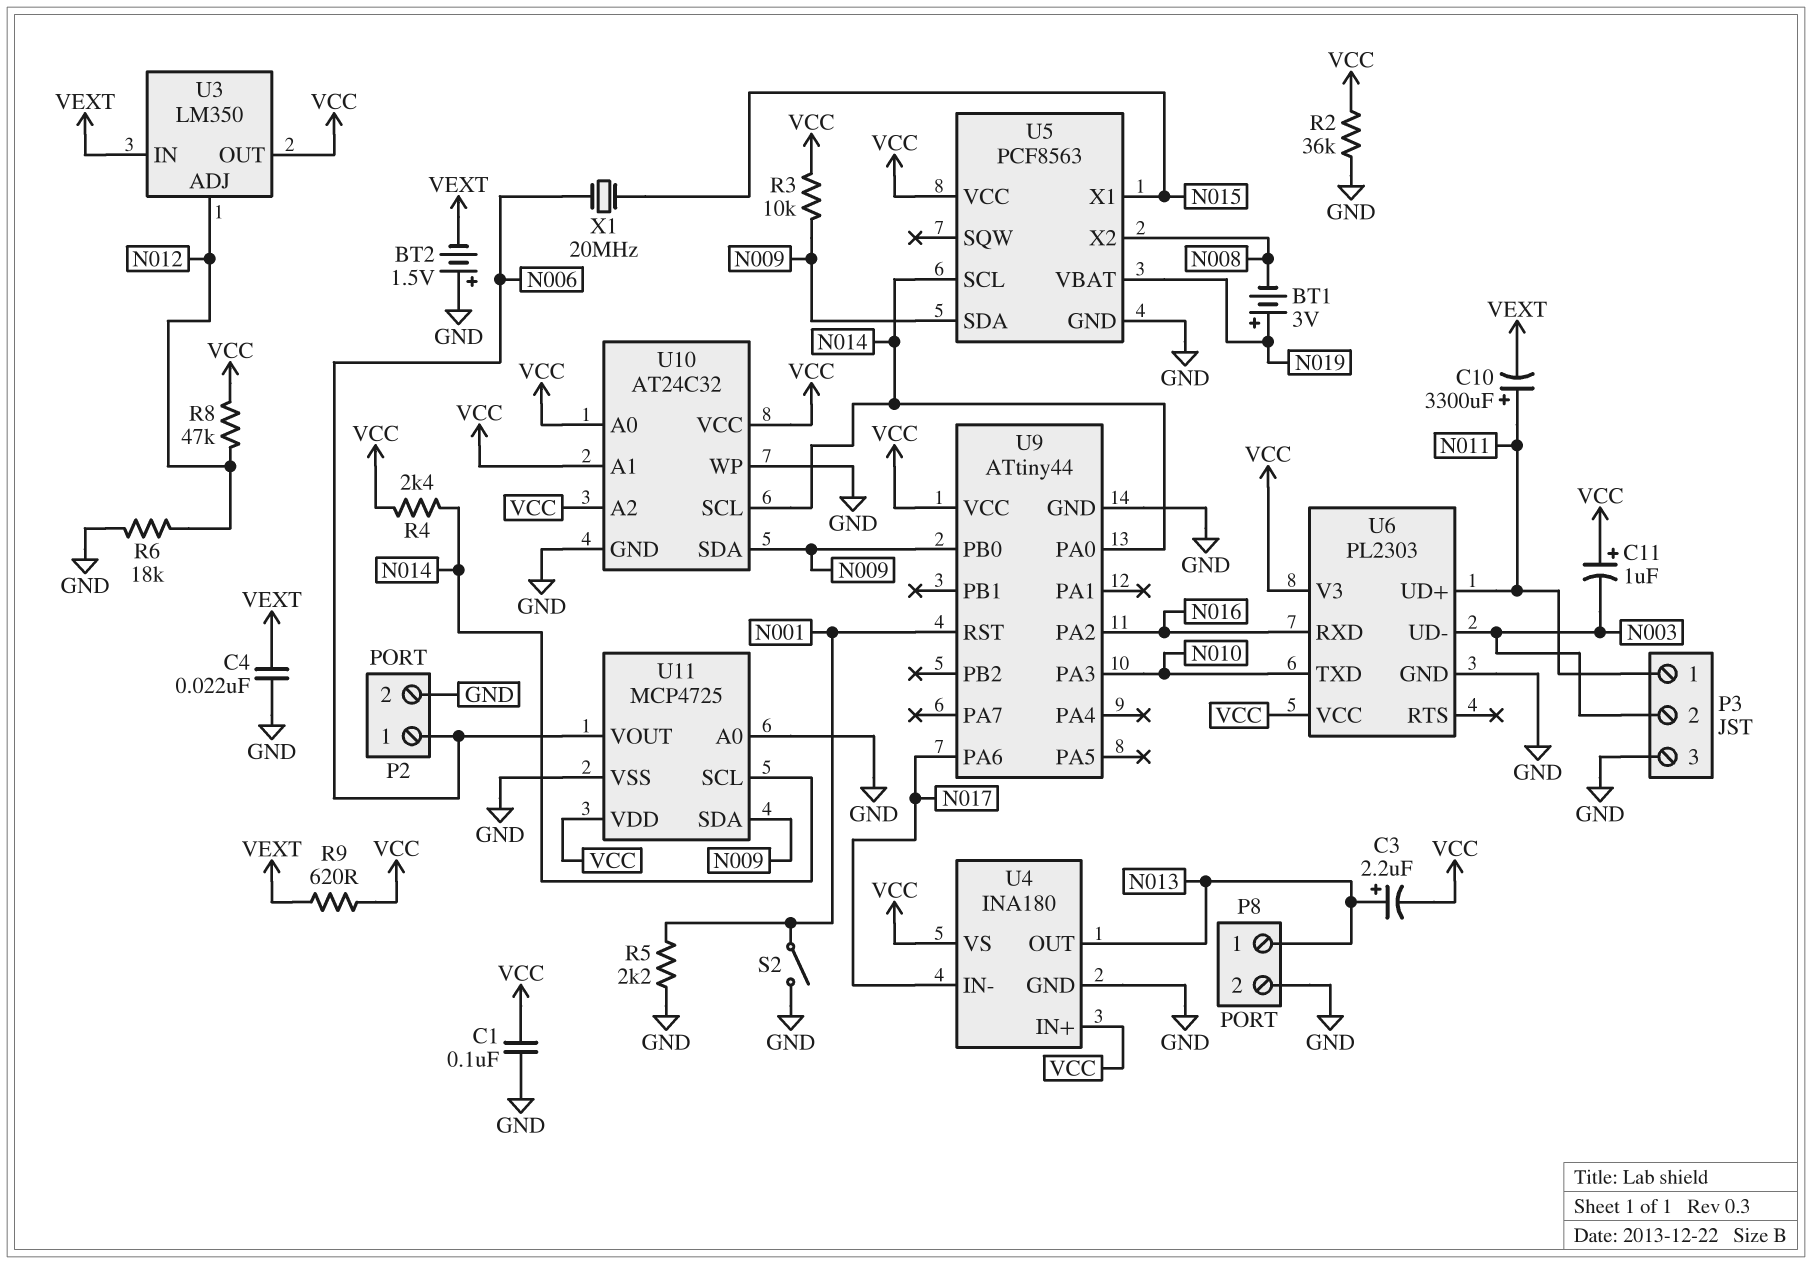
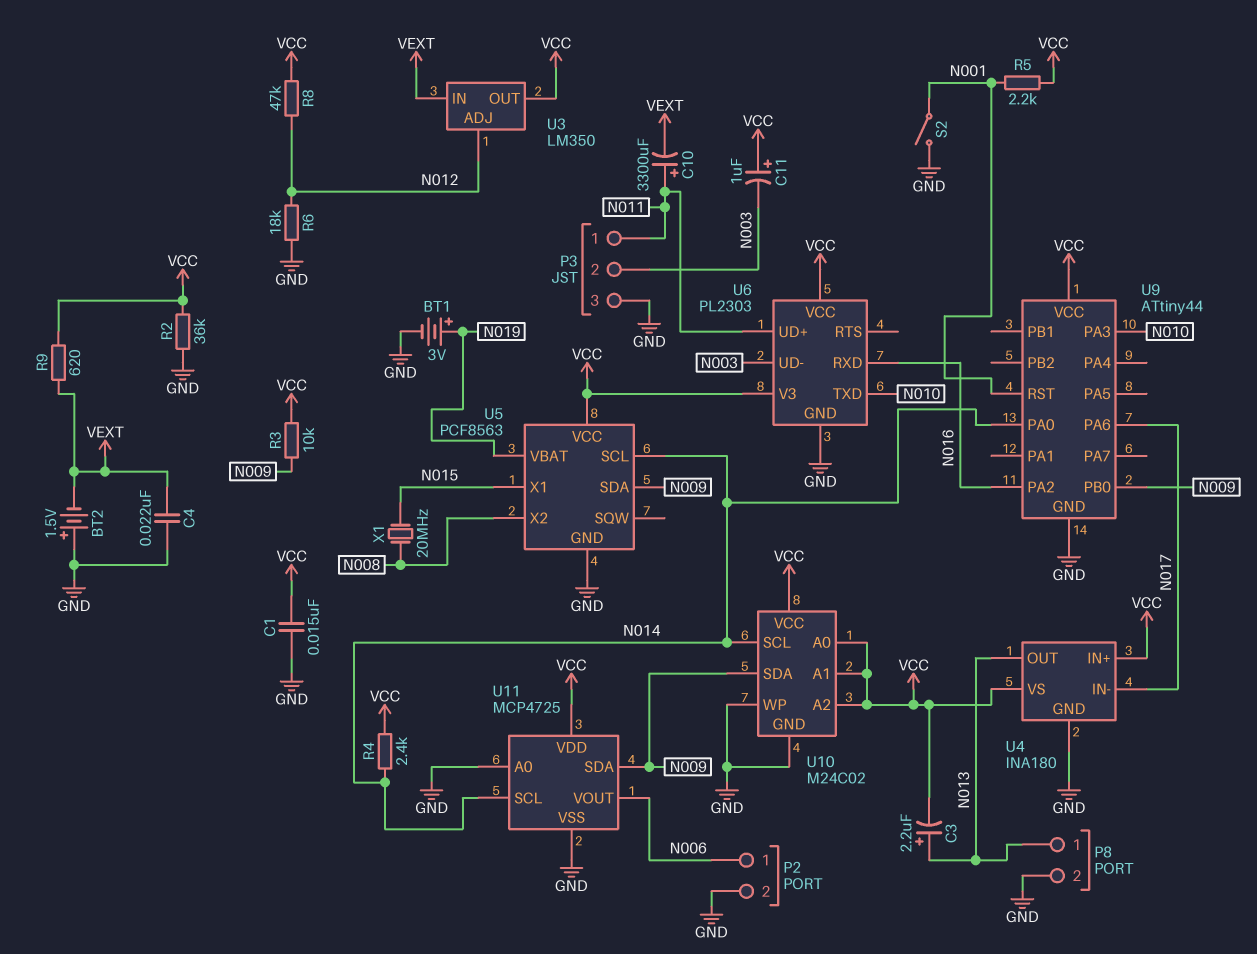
BT1: 3V (plus N019, minus N008) -> 3V (plus N019, minus GND)
C1: 100nF (GND, VCC) -> 15nF (GND, VCC)
R5: 2.2k (GND, N001) -> 2.2k (N001, VCC)
U10: AT24C32 -> M24C02
X1: 20MHz (N006, N015) -> 20MHz (N008, N015)

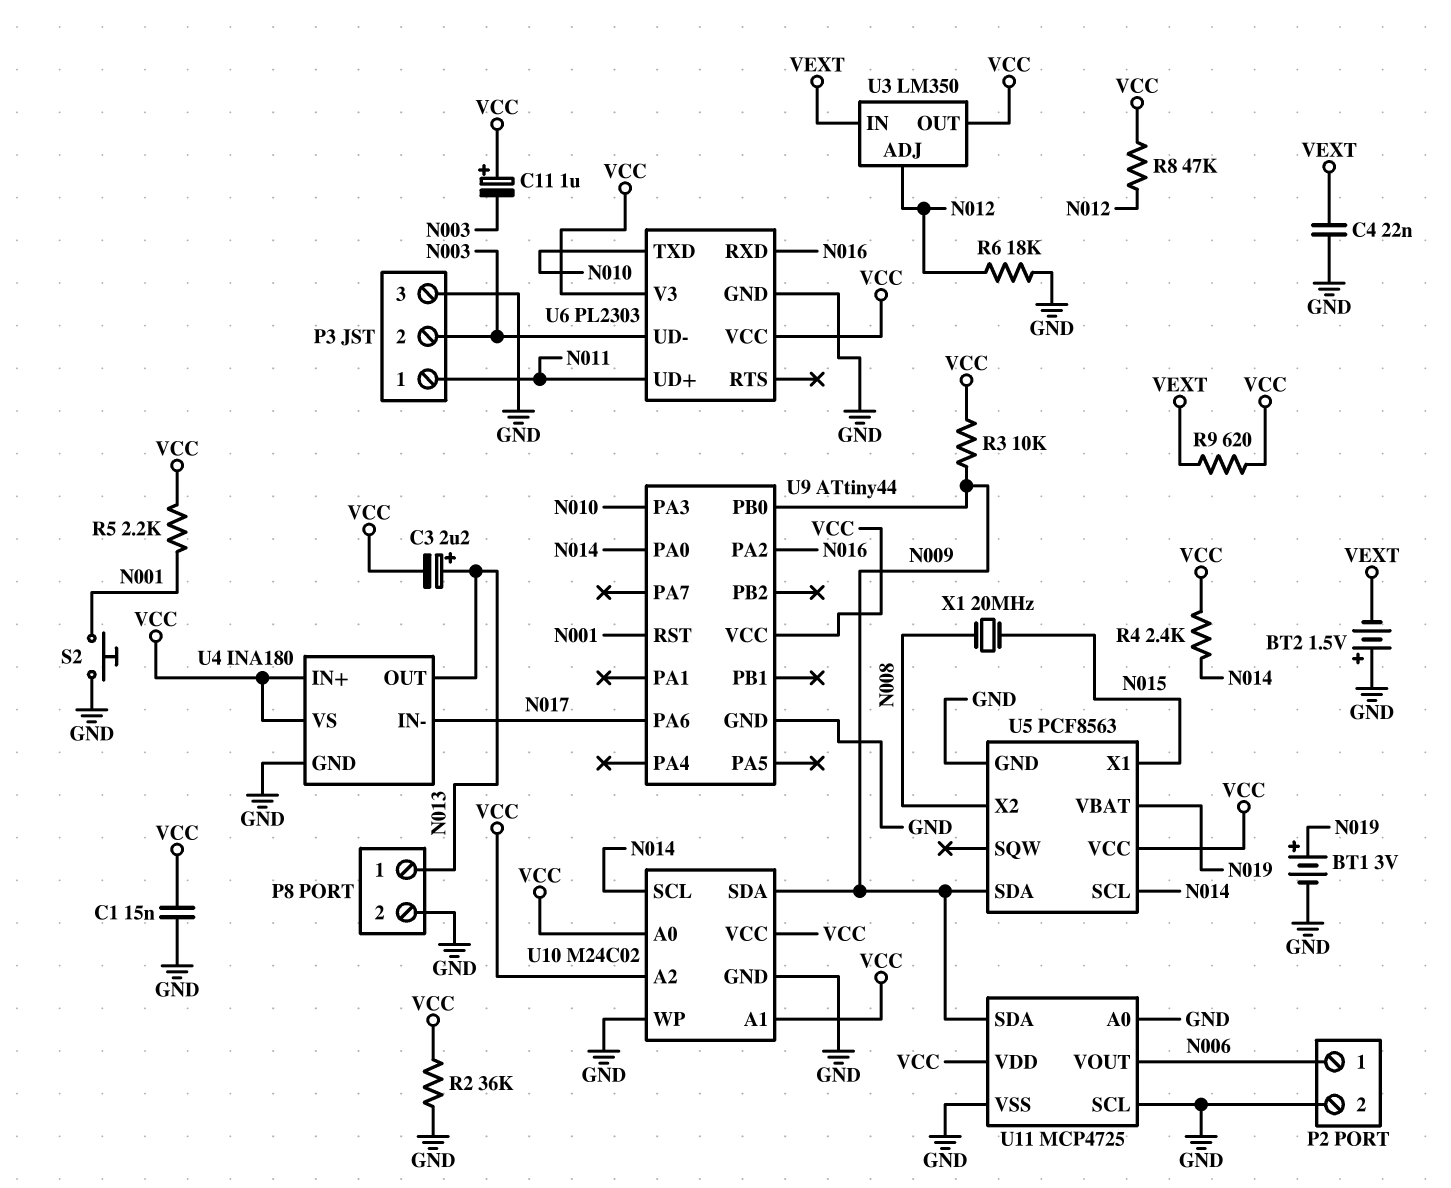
C10: 3300uF (plus N011, minus VEXT) -> none
S2: switch (GND, N001) -> button (GND, N001)
U11 pin SCL: N014 -> GND

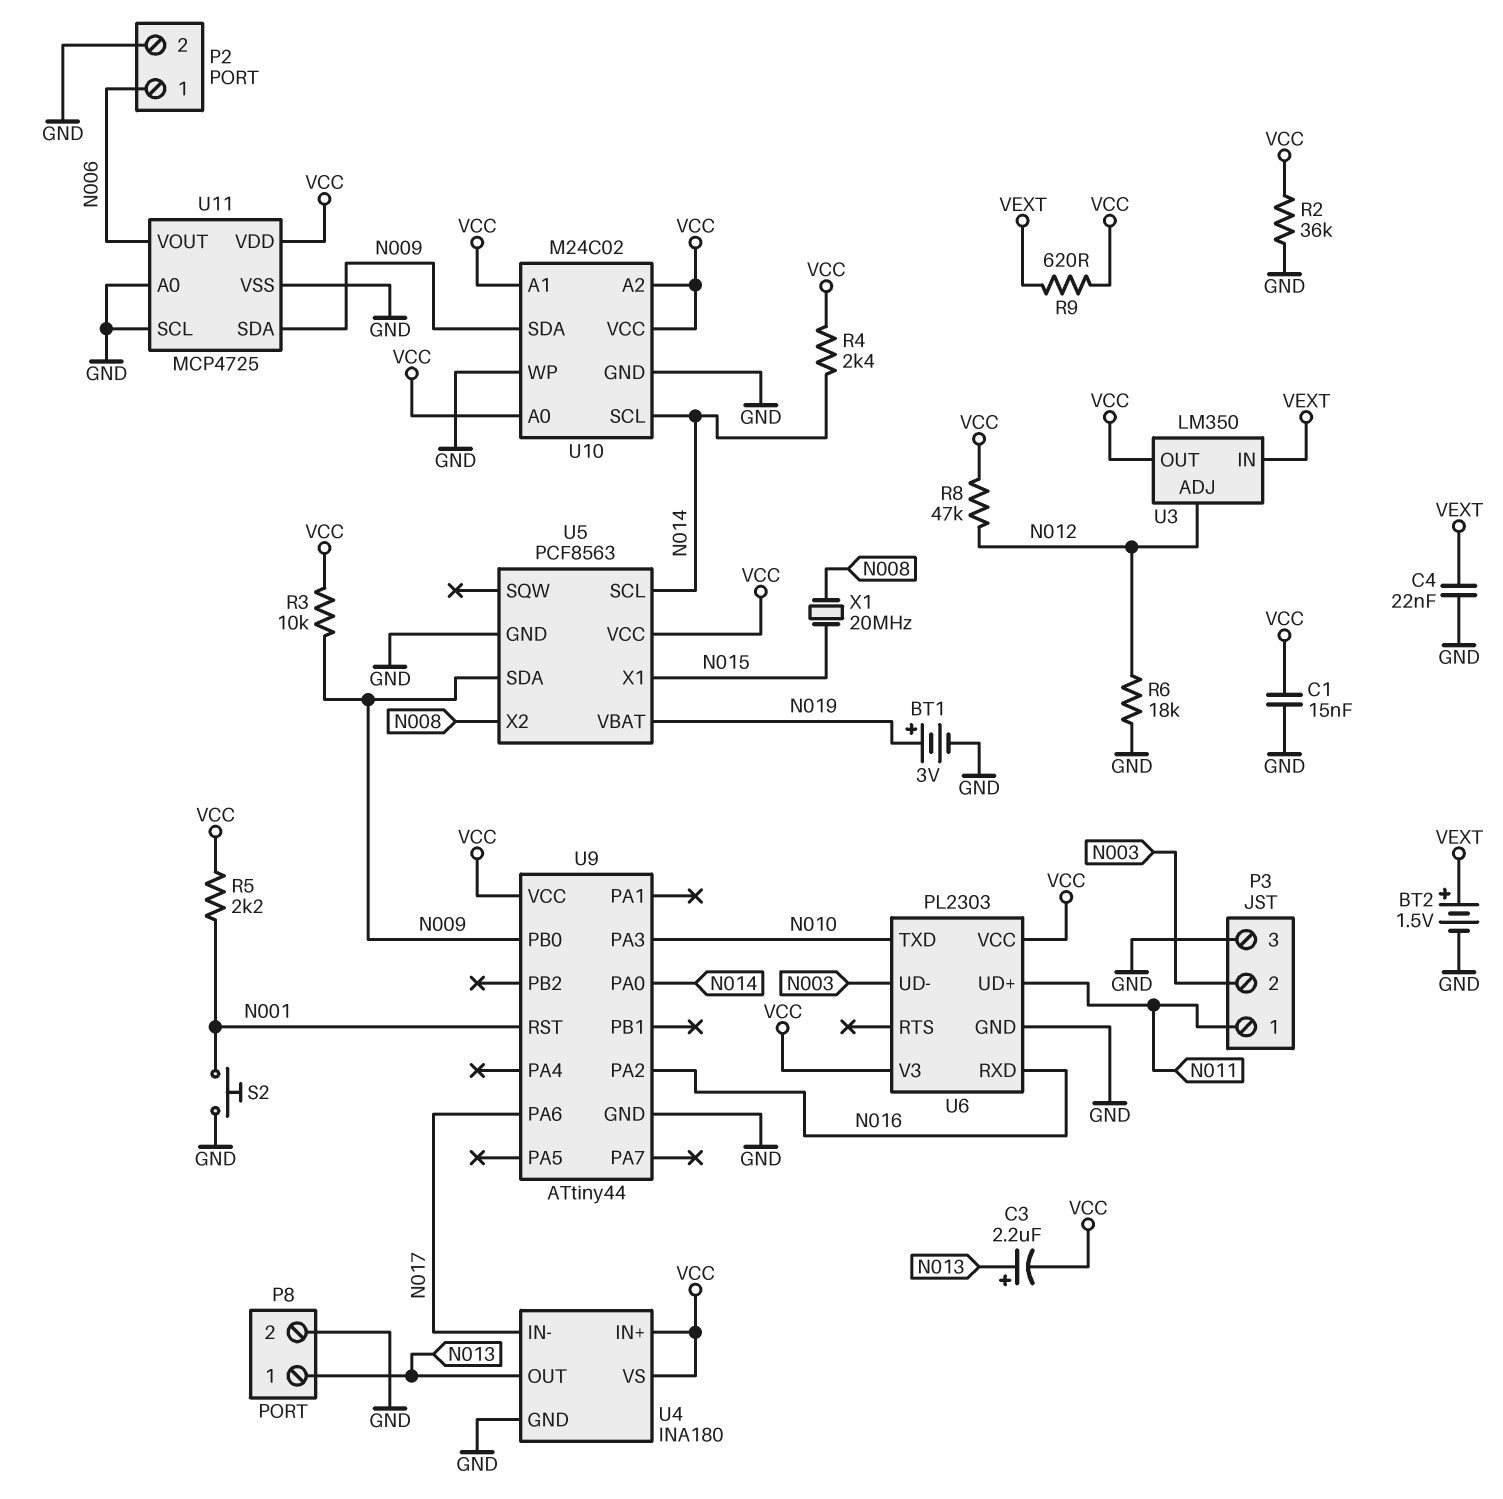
BT2: 1.5V (plus GND, minus VEXT) -> 1.5V (plus VEXT, minus GND)
C11: 1uF (plus VCC, minus N003) -> none

